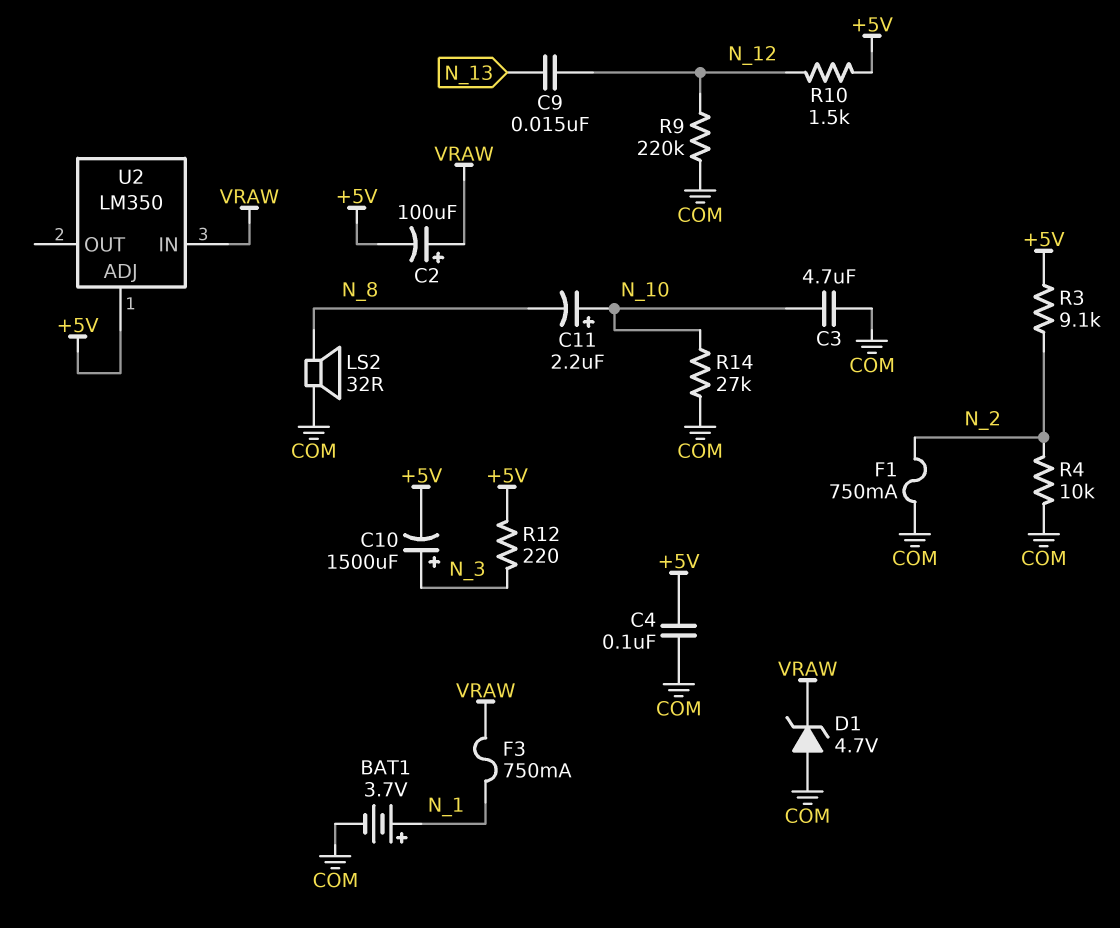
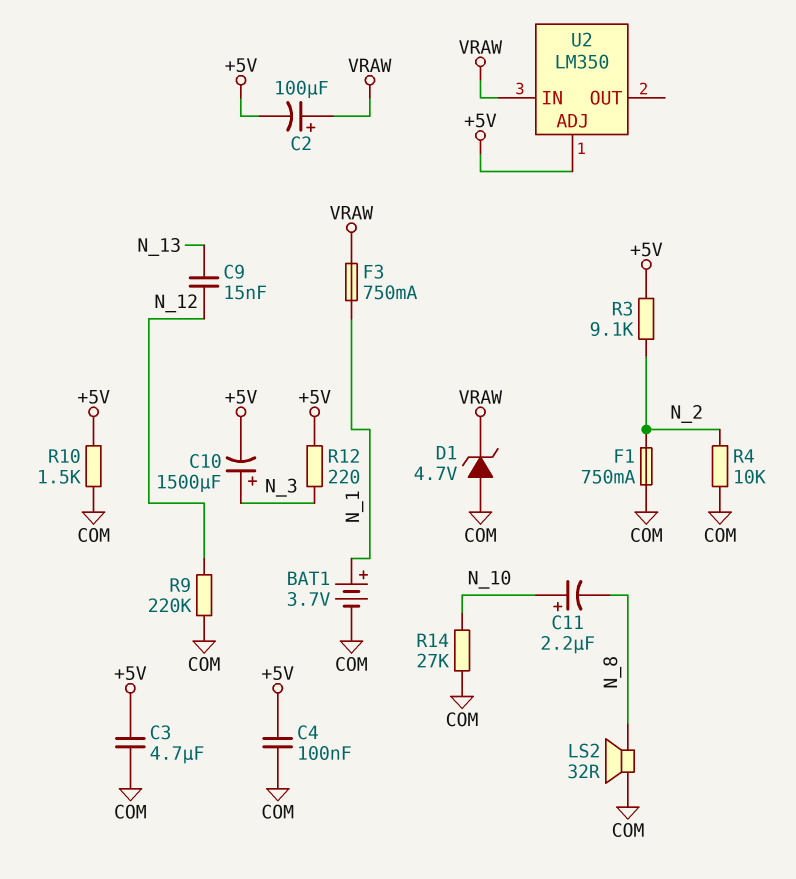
C3: 4.7uF (COM, N_10) -> 4.7uF (+5V, COM)
R10: 1.5k (+5V, N_12) -> 1.5k (+5V, COM)

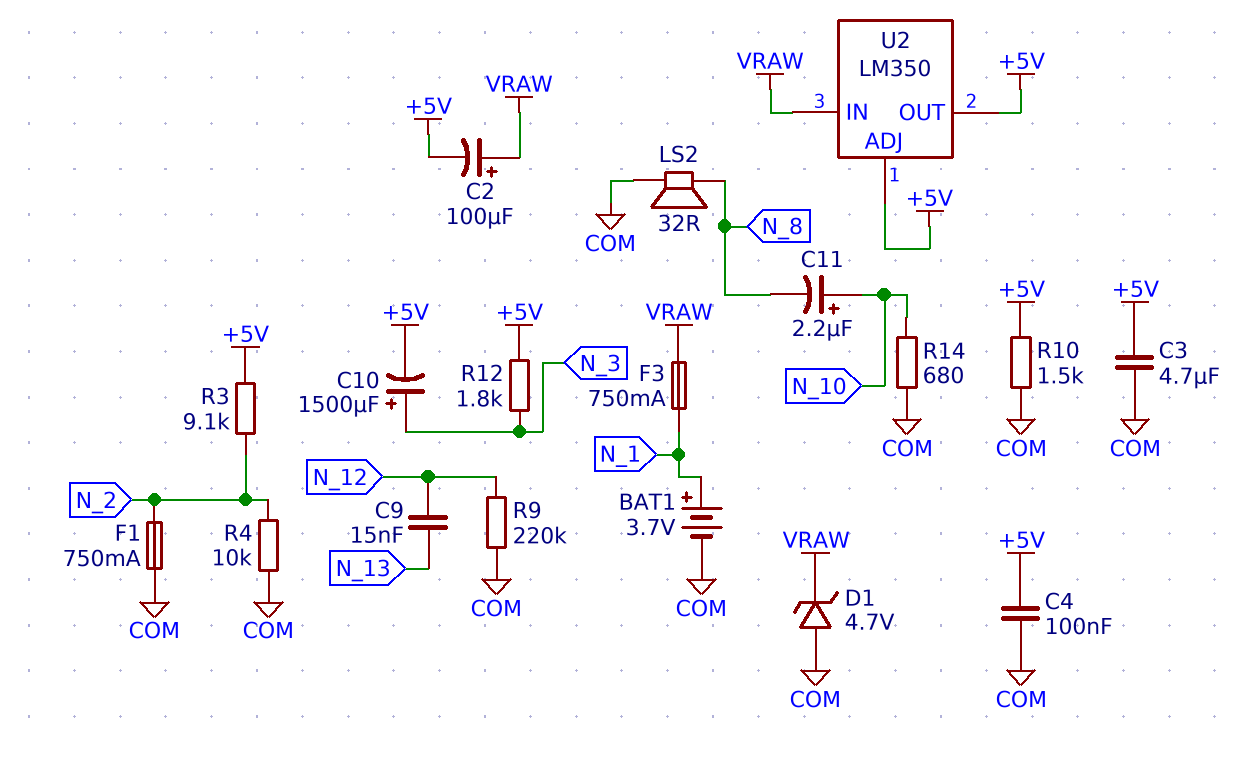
R12: 220 (+5V, N_3) -> 1.8k (+5V, N_3)
R14: 27k (COM, N_10) -> 680 (COM, N_10)
U2 pin OUT: none -> +5V

